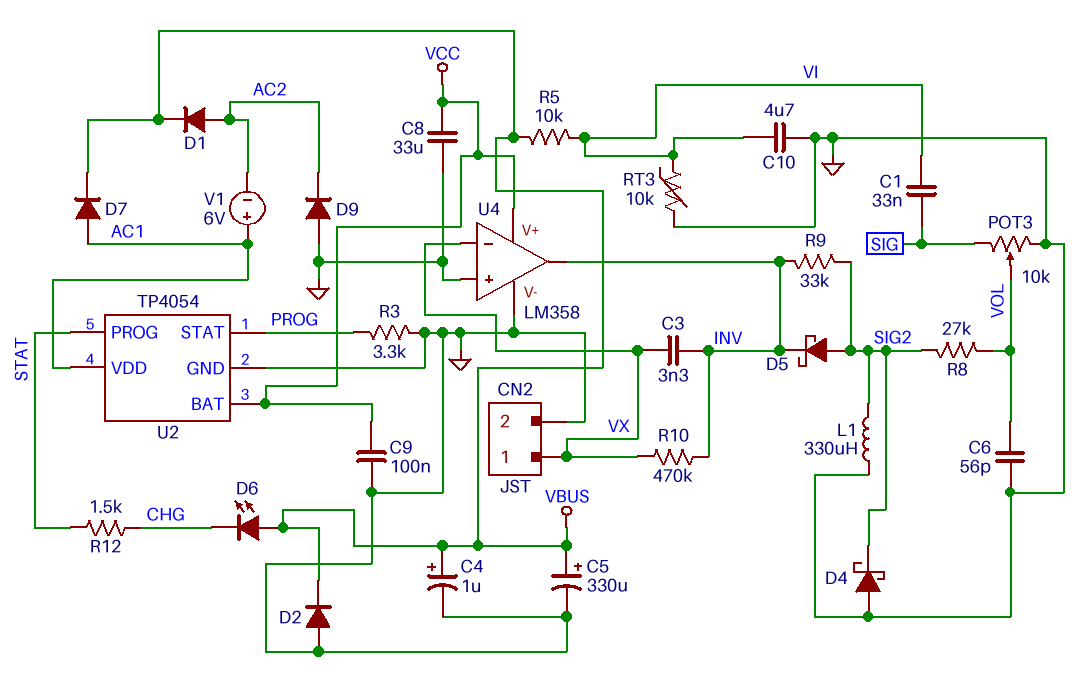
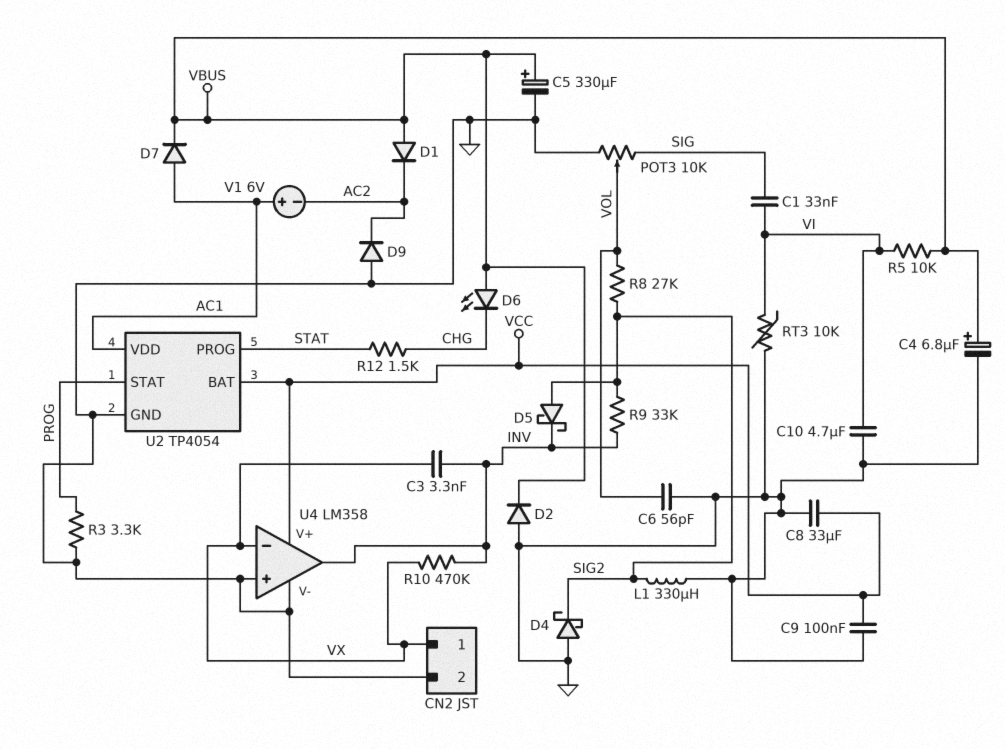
C4: 1uF (plus VBUS, minus GND) -> 6.8uF (plus VBUS, minus GND)
D1: diode (A AC2, K VBUS) -> diode (A VBUS, K AC2)

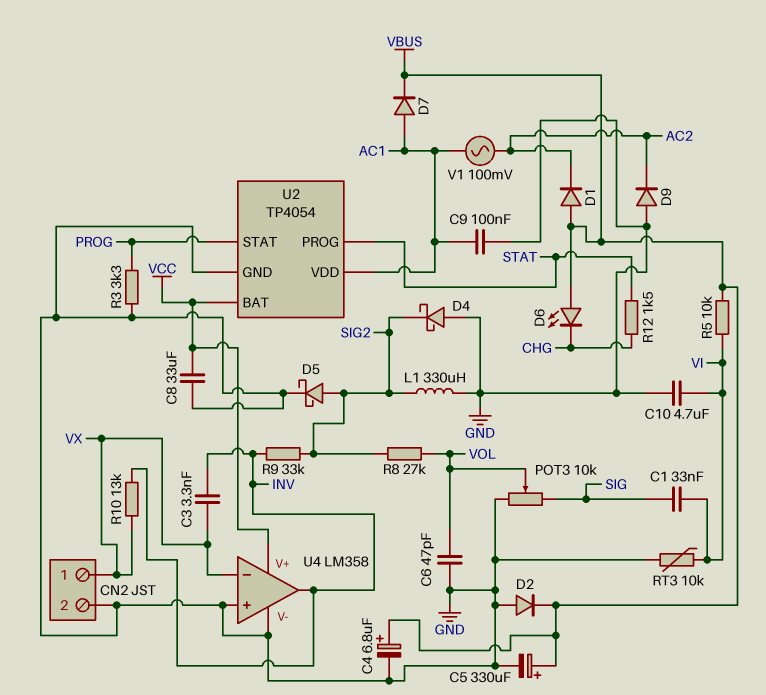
C6: 56pF (GND, VOL) -> 47pF (GND, VOL)
C9: 100nF (GND, VCC) -> 100nF (AC1, GND)
D5: schottky (A SIG2, K INV) -> schottky (A SIG2, K GND)
R10: 470k (INV, VX) -> 13k (INV, VX)
V1: 6V (plus AC1, minus AC2) -> AC 100mV (AC1, AC2)

